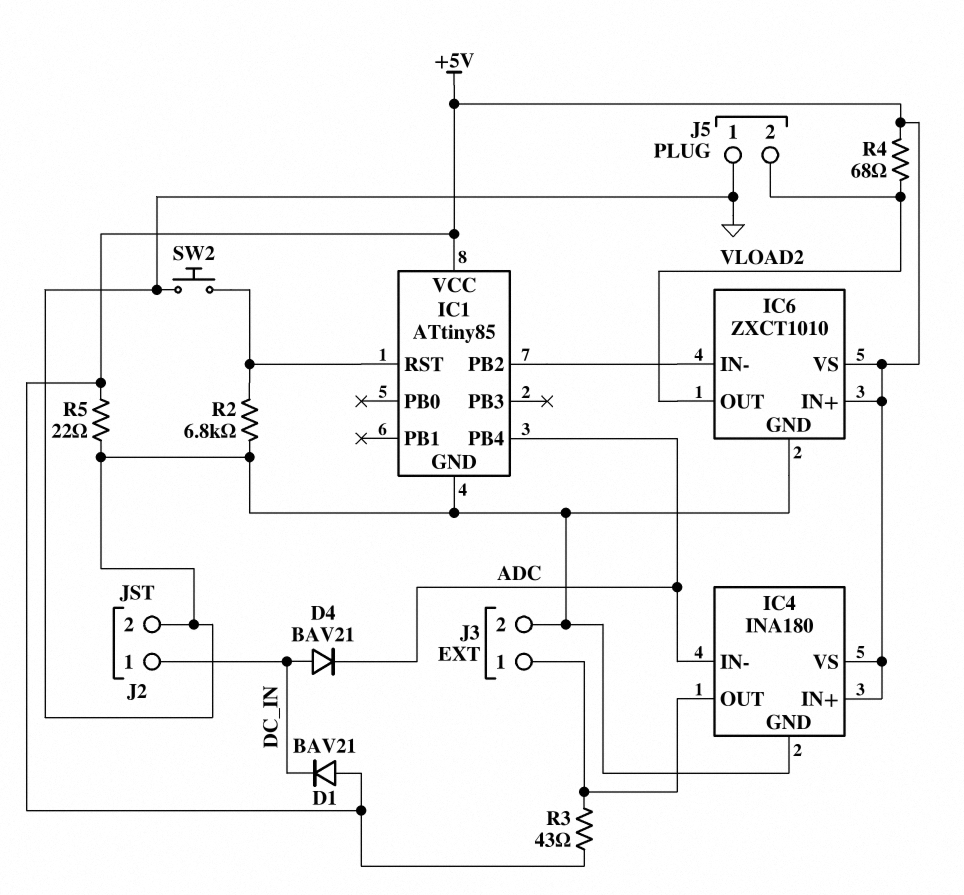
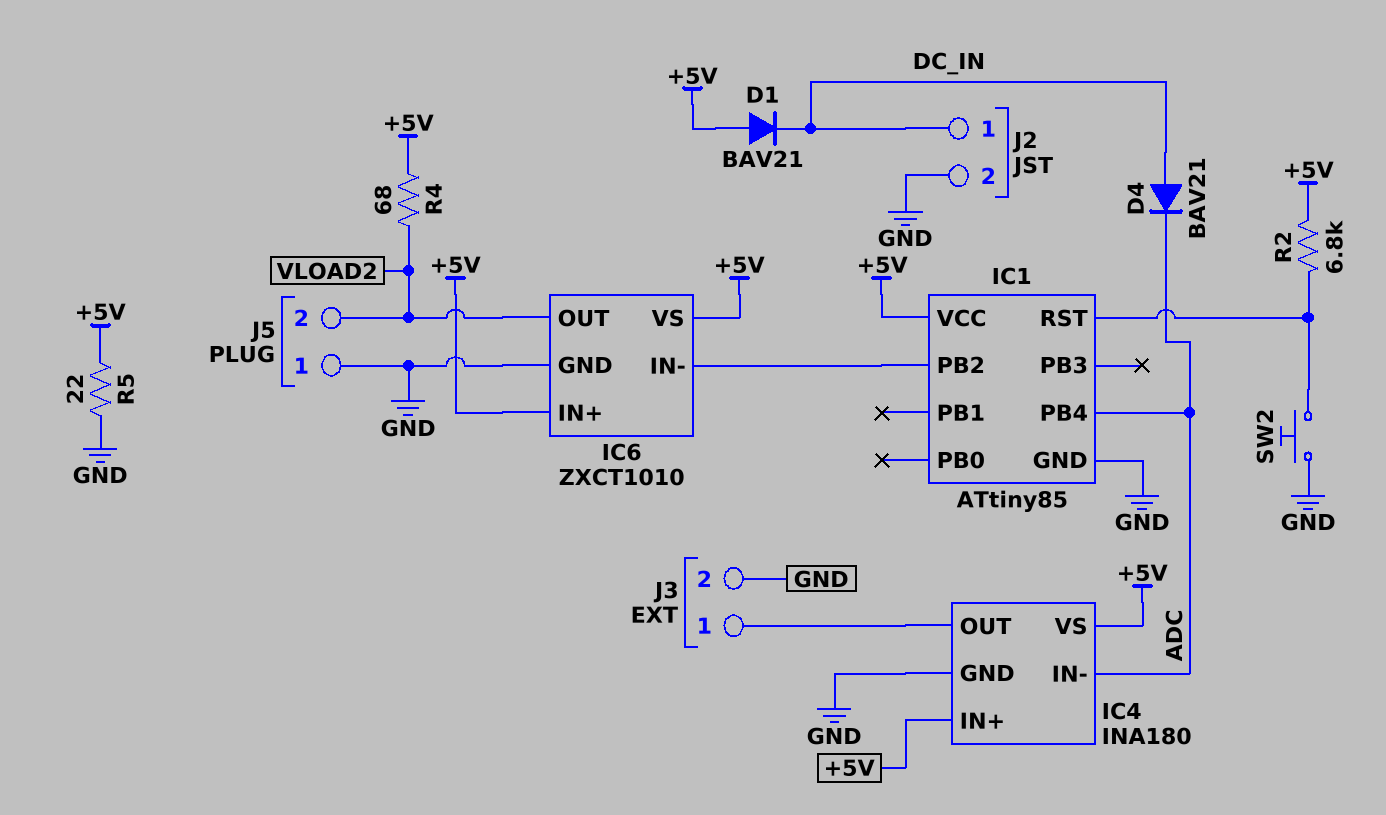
R2: 6.8k (GND, IC1/RST) -> 6.8k (+5V, IC1/RST)
R3: 43 (+5V, IC4/OUT) -> none

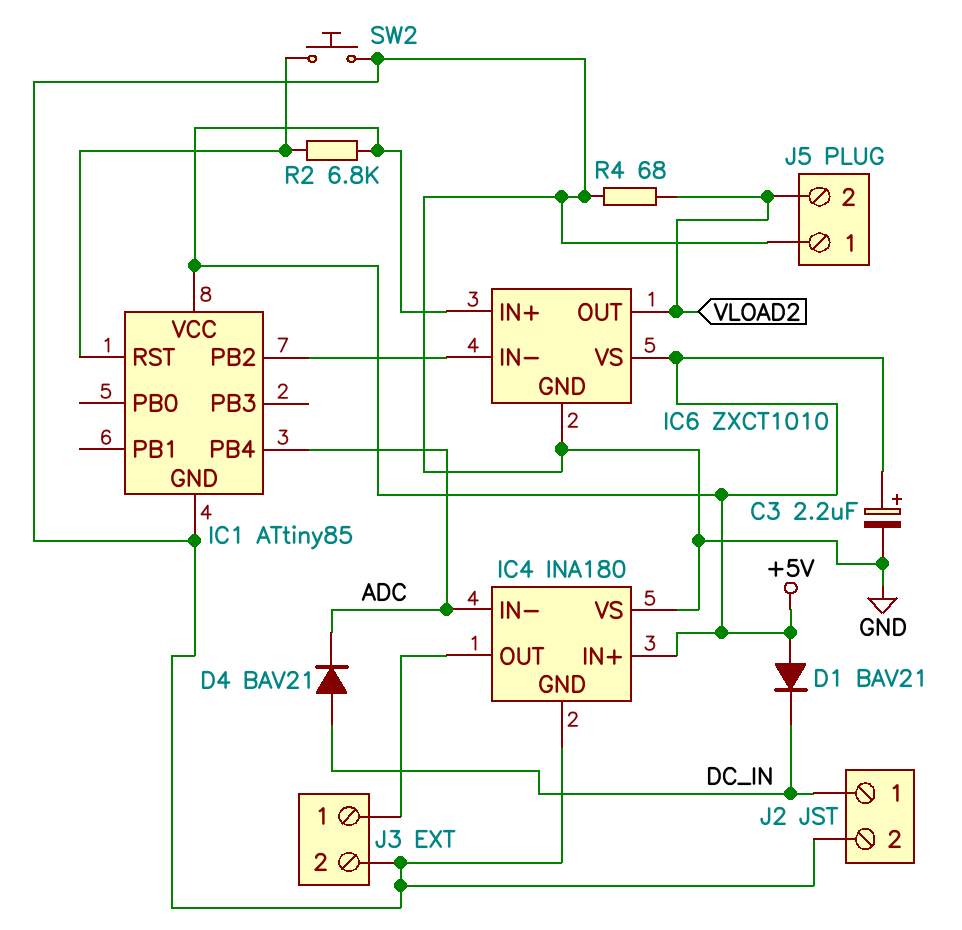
C3: none -> 2.2uF (plus +5V, minus GND)
IC4 pin VS: +5V -> GND
R4: 68 (+5V, VLOAD2) -> 68 (GND, VLOAD2)
R5: 22 (+5V, GND) -> none

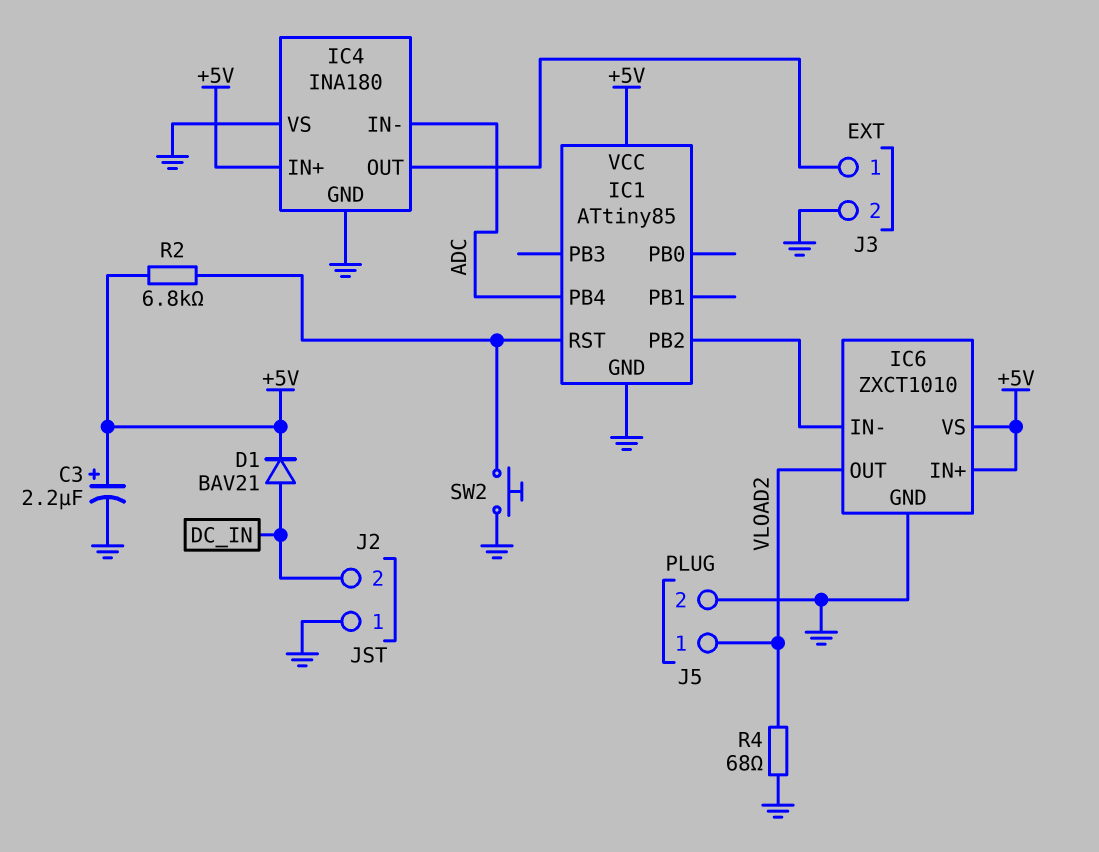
D1: diode BAV21 (A +5V, K DC_IN) -> diode BAV21 (A DC_IN, K +5V)
D4: diode BAV21 (A DC_IN, K ADC) -> none
J2 pin 1: DC_IN -> GND
J2 pin 2: GND -> DC_IN
J5 pin 1: GND -> VLOAD2
J5 pin 2: VLOAD2 -> GND

